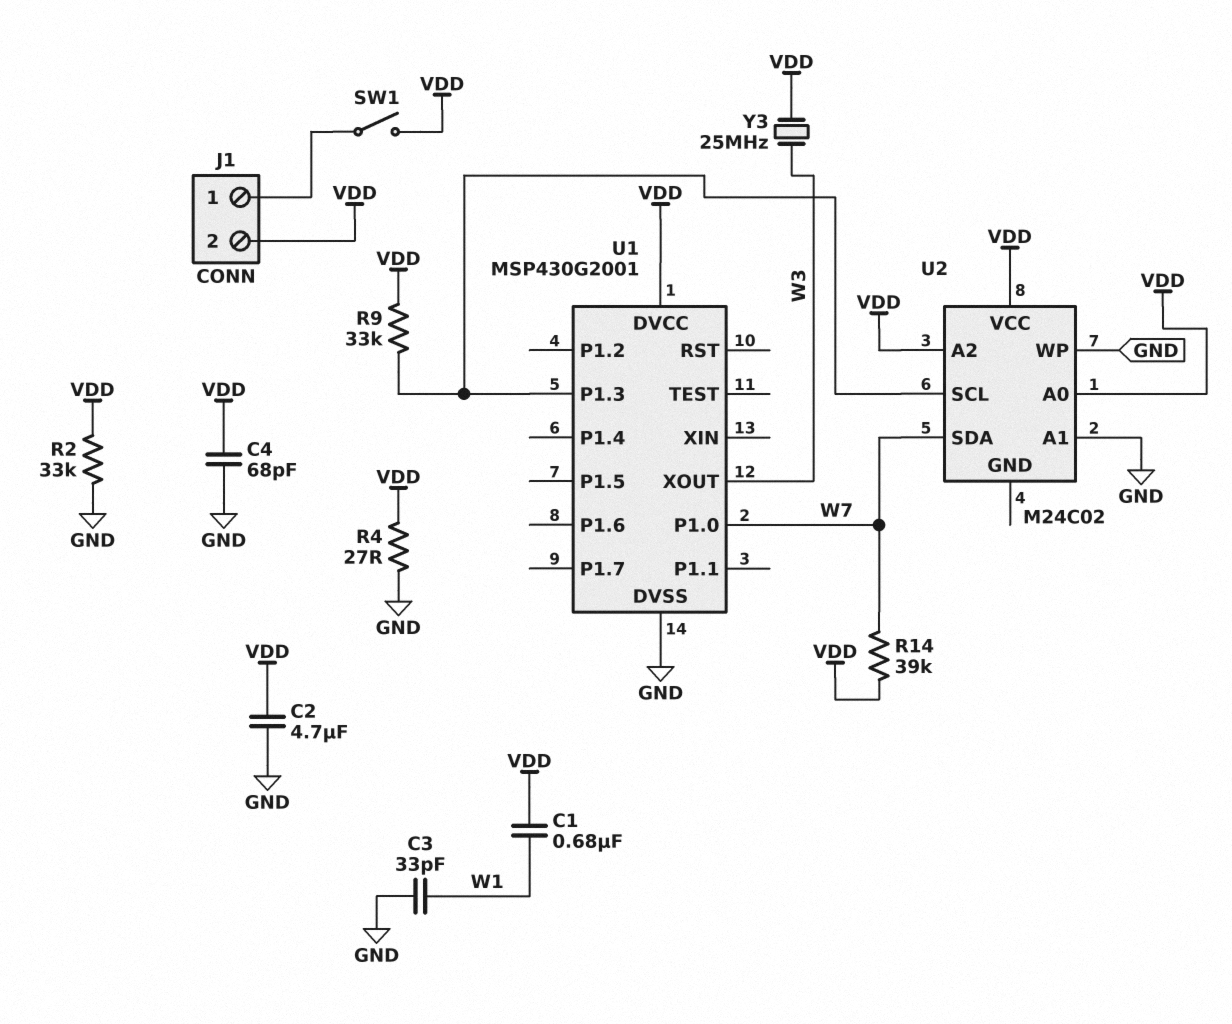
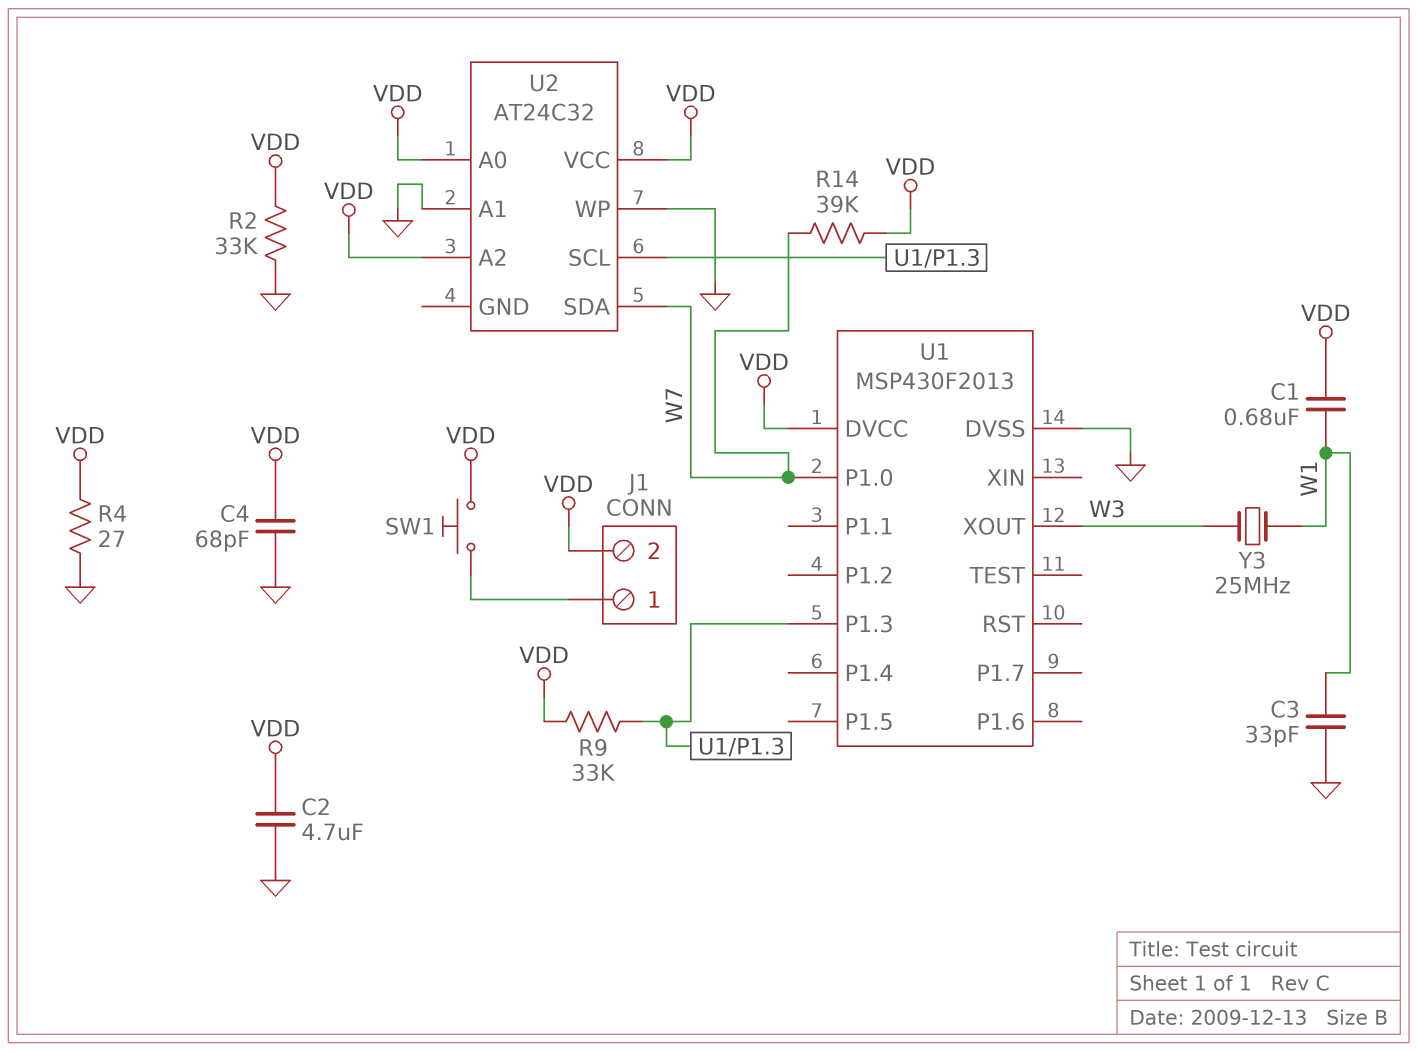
SW1: switch (J1/1, VDD) -> button (J1/1, VDD)
U1: MSP430G2001 -> MSP430F2013
U2: M24C02 -> AT24C32
Y3: 25MHz (VDD, W3) -> 25MHz (W1, W3)

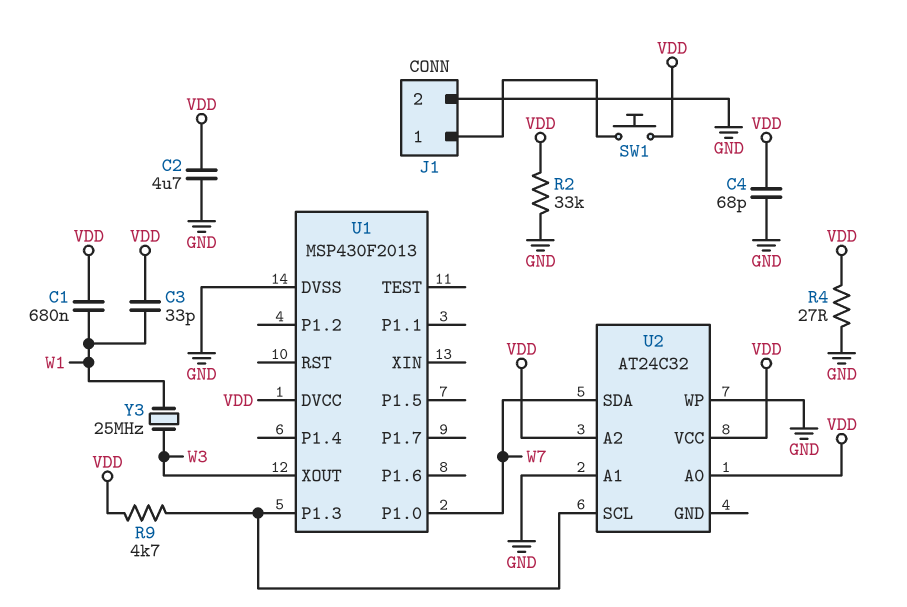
C3: 33pF (GND, W1) -> 33pF (VDD, W1)
J1 pin 2: VDD -> GND
R9: 33k (U1/P1.3, VDD) -> 4.7k (U1/P1.3, VDD)
R14: 39k (VDD, W7) -> none

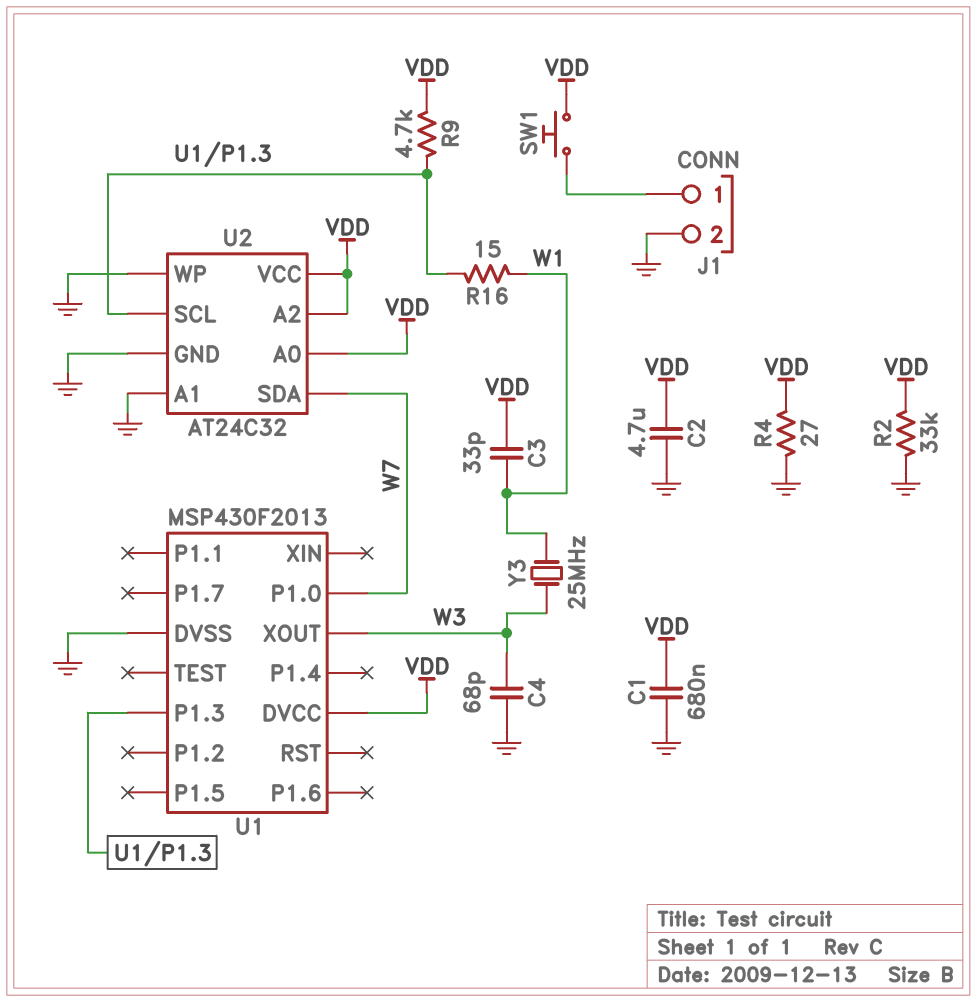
C1: 680nF (VDD, W1) -> 680nF (GND, VDD)
C4: 68pF (GND, VDD) -> 68pF (GND, W3)
R16: none -> 15 (U1/P1.3, W1)
U2 pin GND: none -> GND

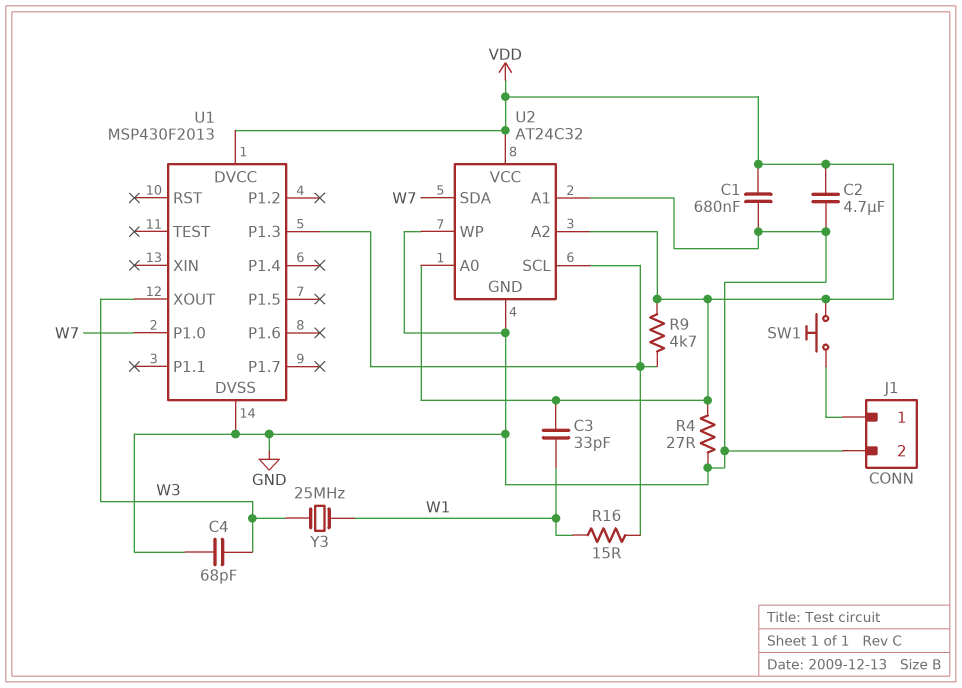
R2: 33k (GND, VDD) -> none

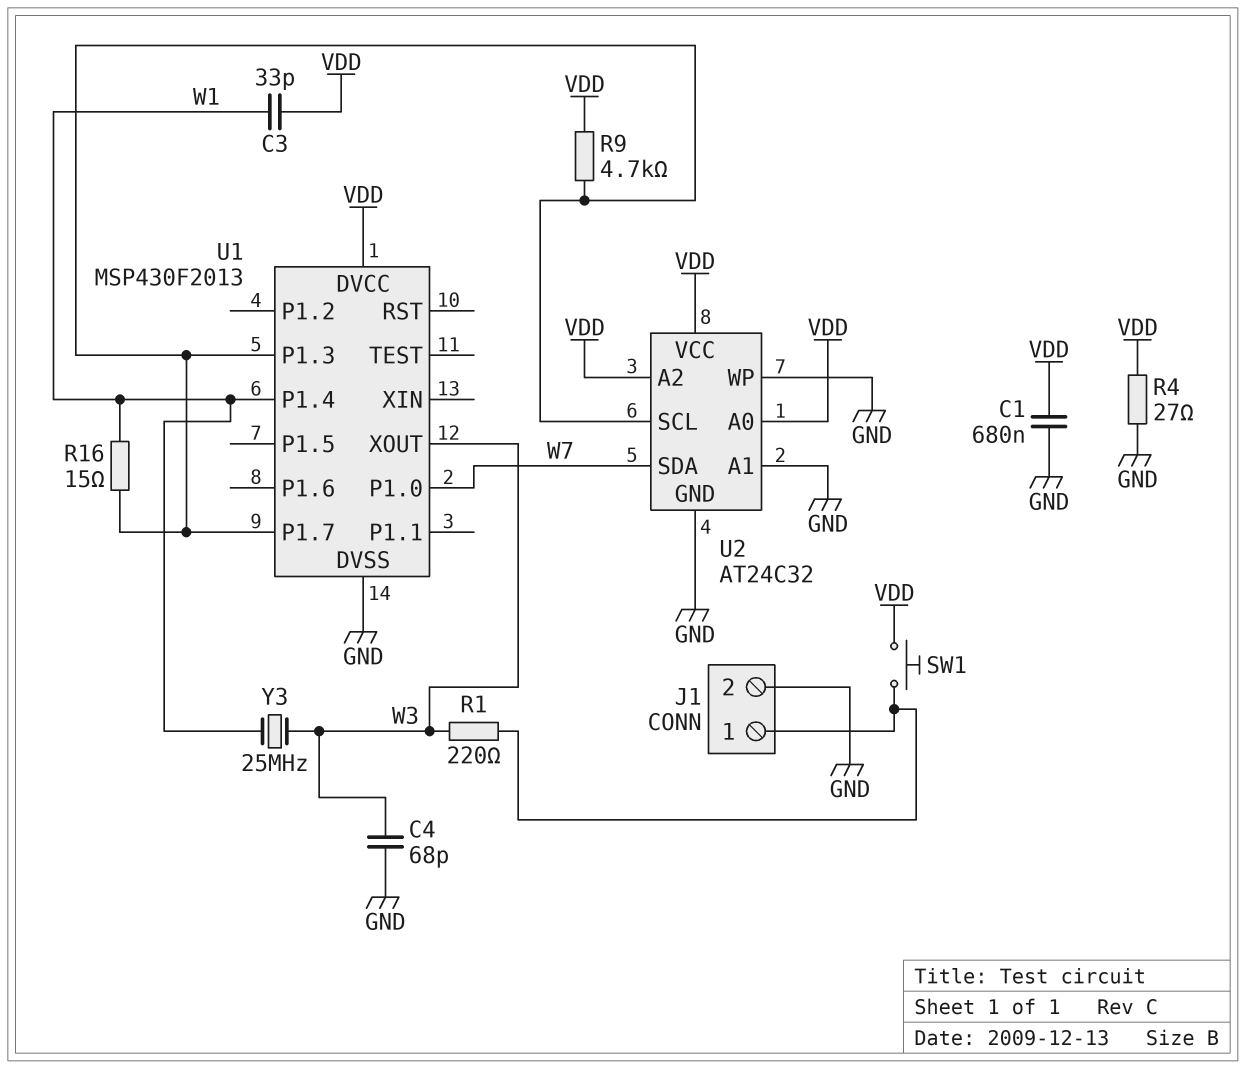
C2: 4.7uF (GND, VDD) -> none
R1: none -> 220 (J1/1, W3)
U1 pin P1.4: none -> W1
U1 pin P1.7: none -> U1/P1.3

